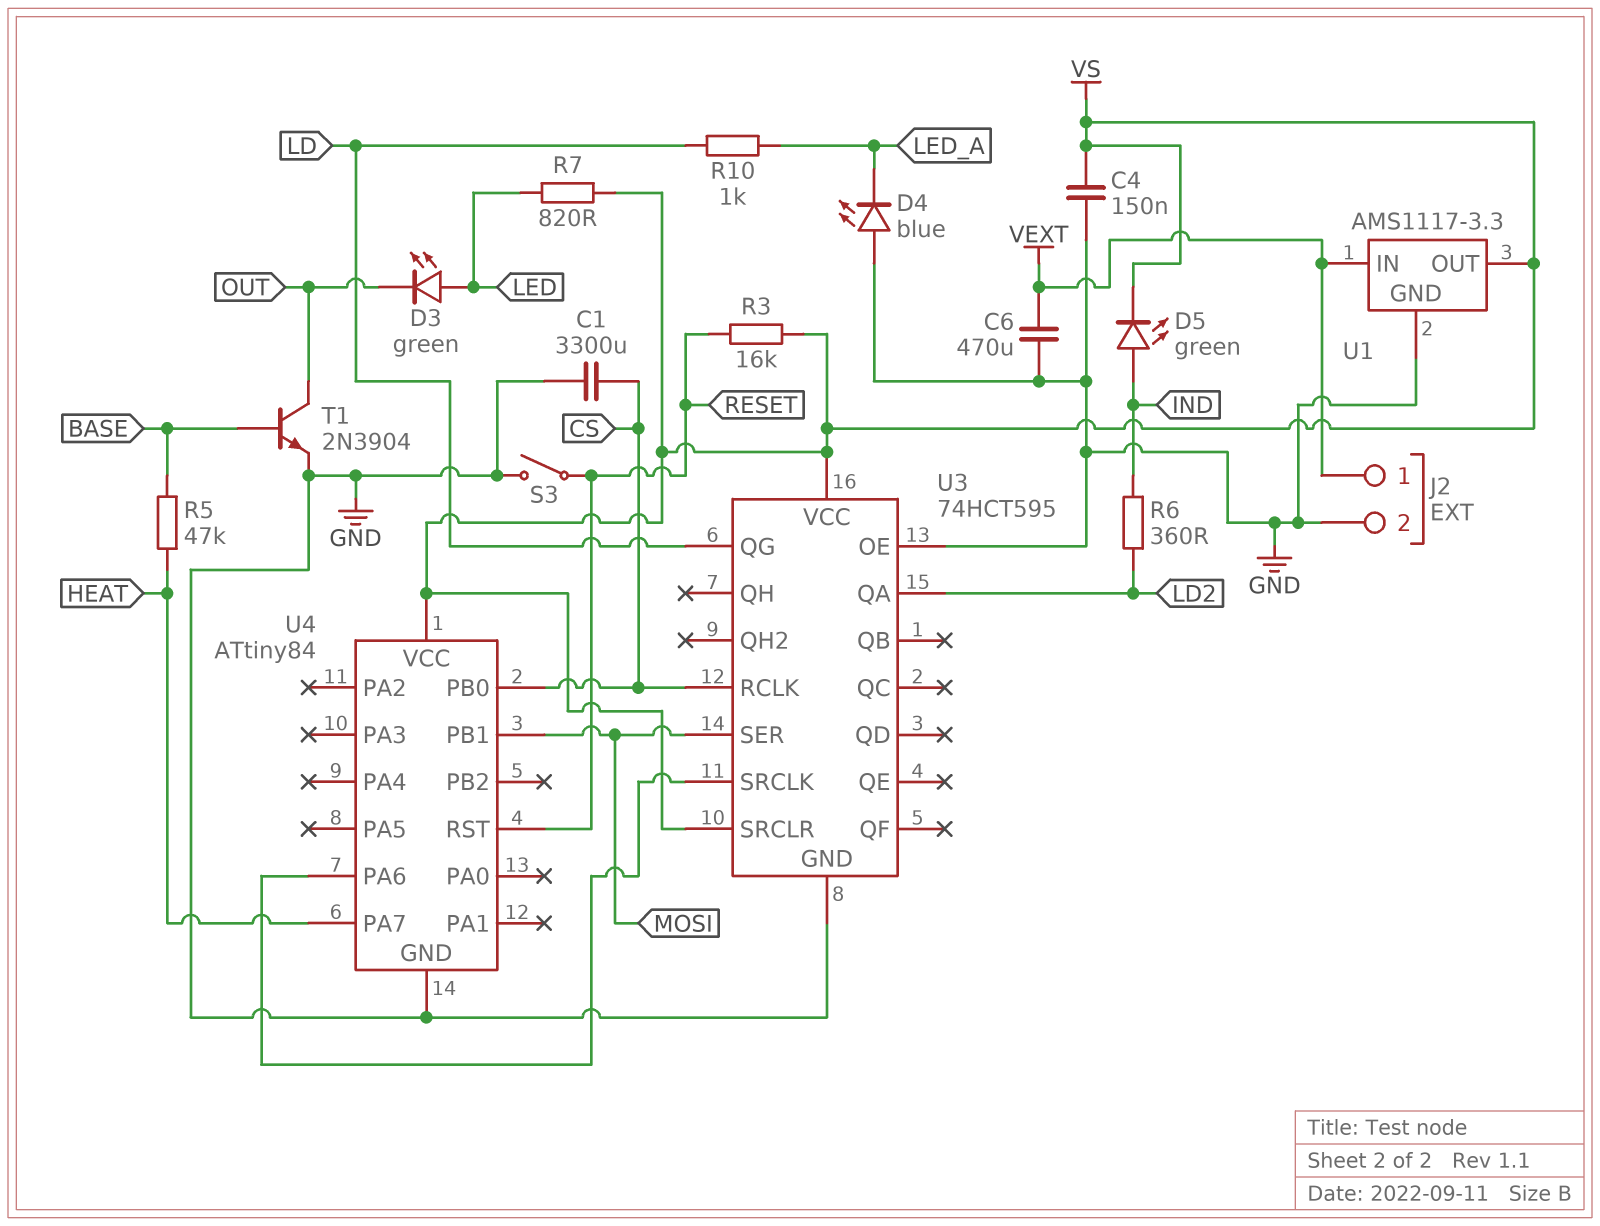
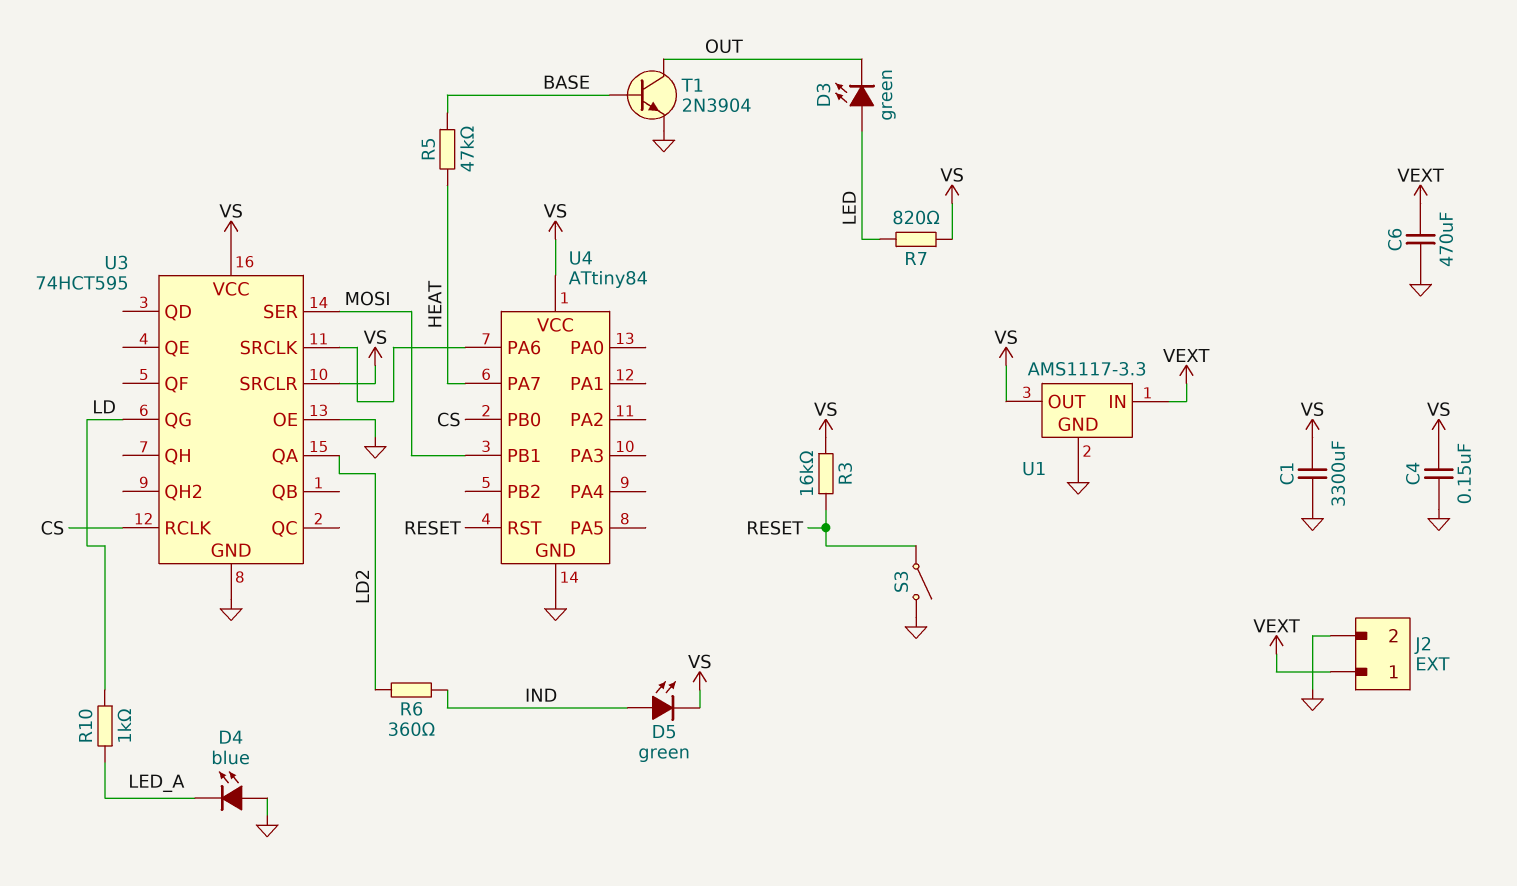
C1: 3300uF (CS, GND) -> 3300uF (GND, VS)

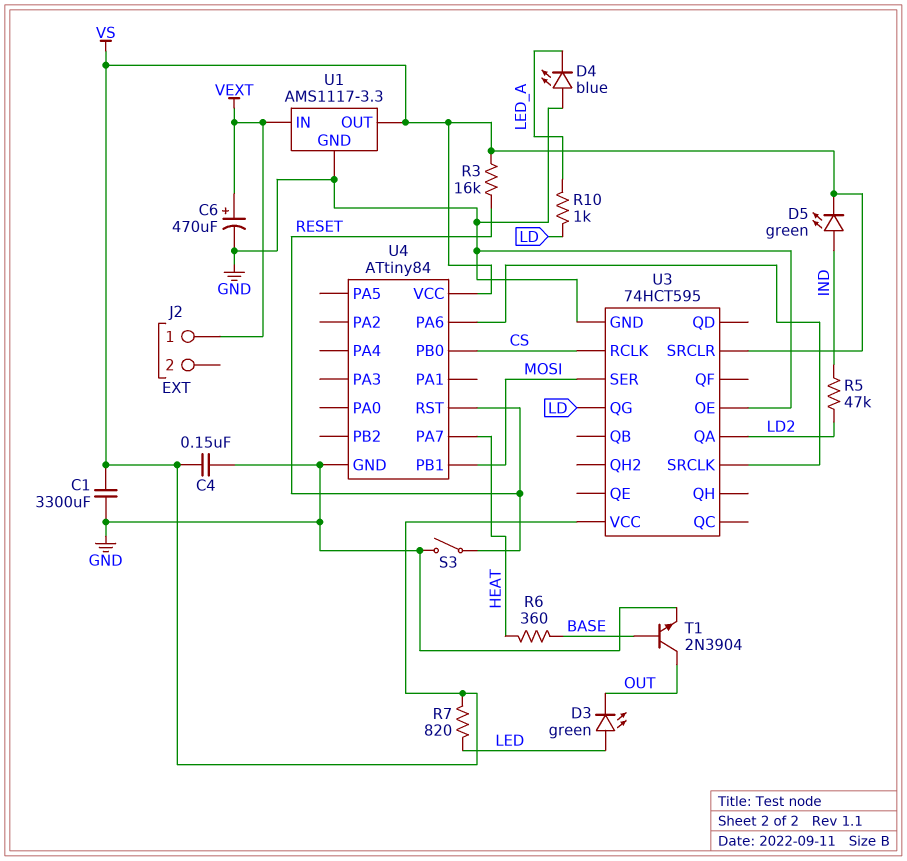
C6: 470uF (GND, VEXT) -> 470uF (plus VEXT, minus GND)
J2 pin 2: GND -> none
R5: 47k (BASE, HEAT) -> 47k (IND, LD2)
R6: 360 (IND, LD2) -> 360 (BASE, HEAT)

